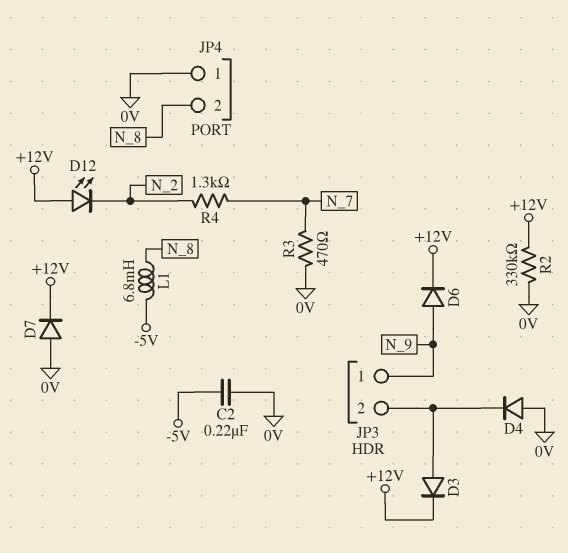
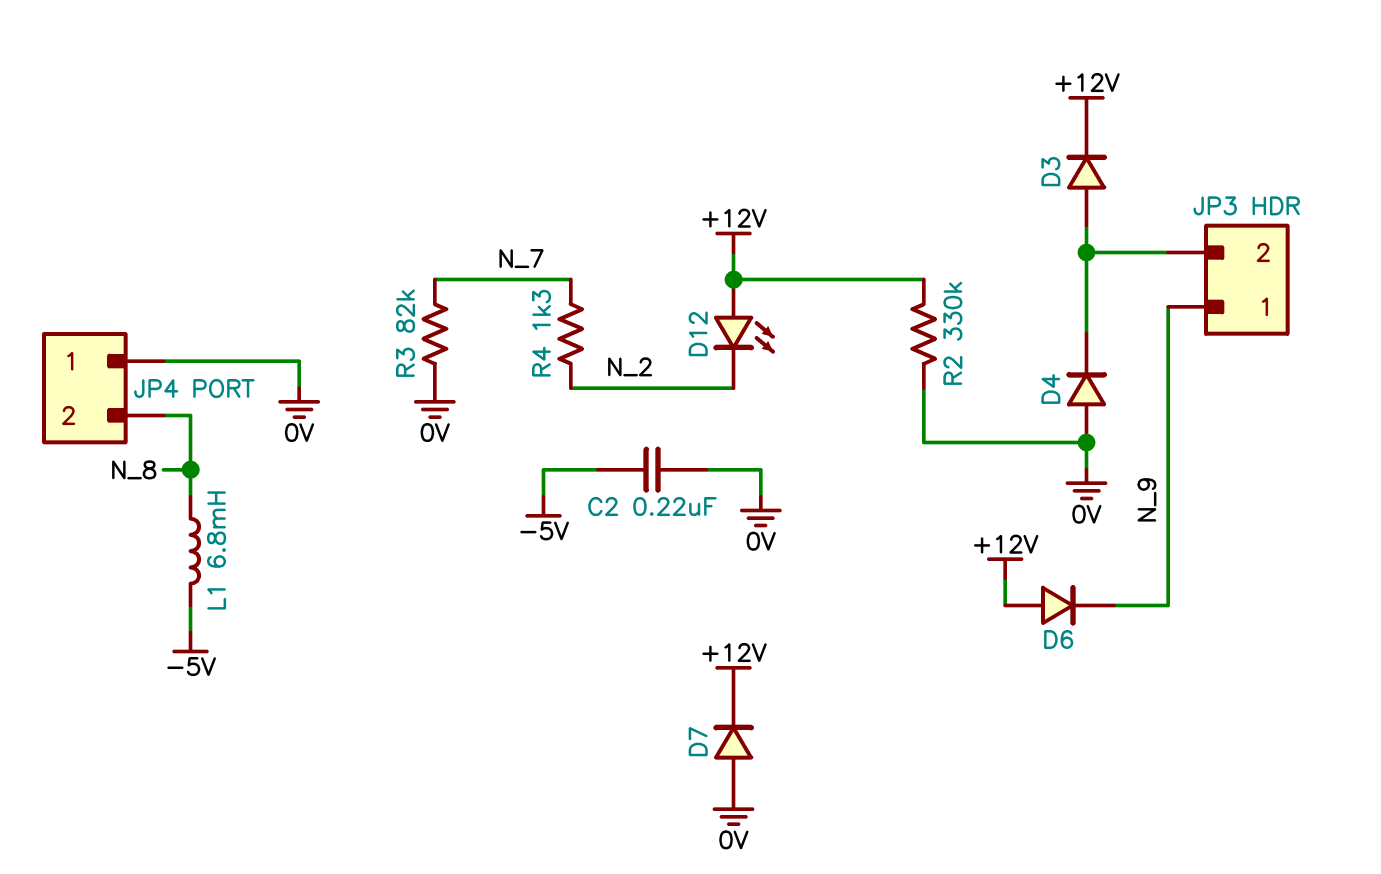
D6: diode (A N_9, K +12V) -> diode (A +12V, K N_9)
R3: 470 (0V, N_7) -> 82k (0V, N_7)

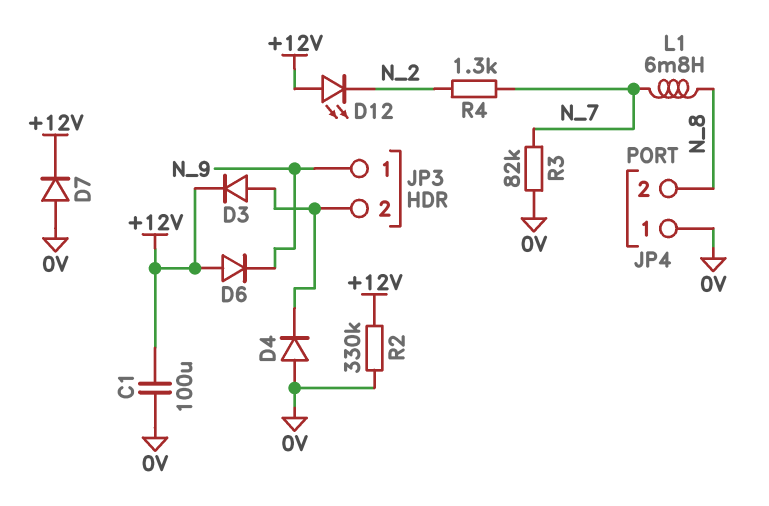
C1: none -> 100uF (+12V, 0V)
C2: 220nF (-5V, 0V) -> none
L1: 6.8mH (-5V, N_8) -> 6.8mH (N_7, N_8)

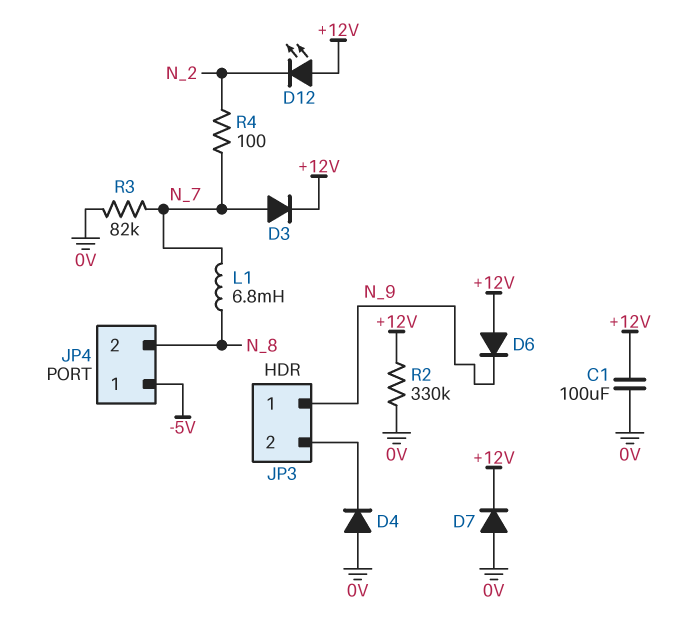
D3: diode (A JP3/2, K +12V) -> diode (A N_7, K +12V)
JP4 pin 1: 0V -> -5V
R4: 1.3k (N_2, N_7) -> 100 (N_2, N_7)

